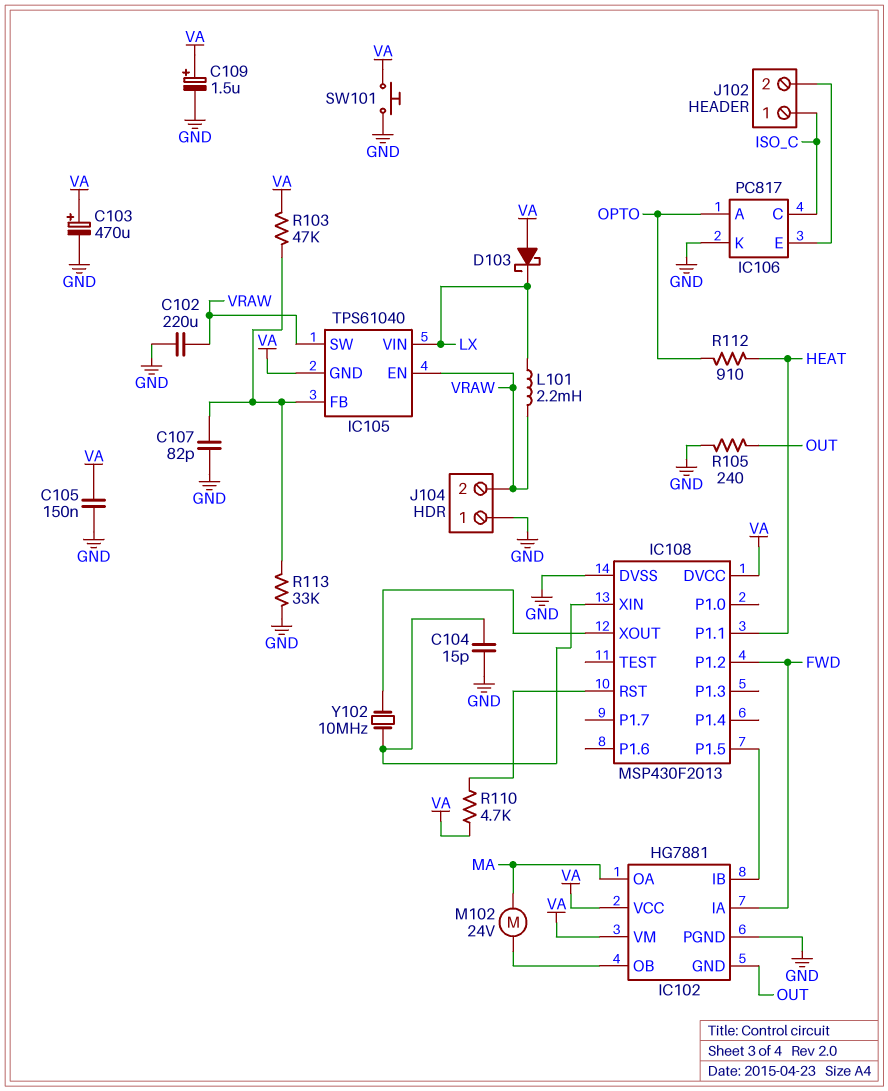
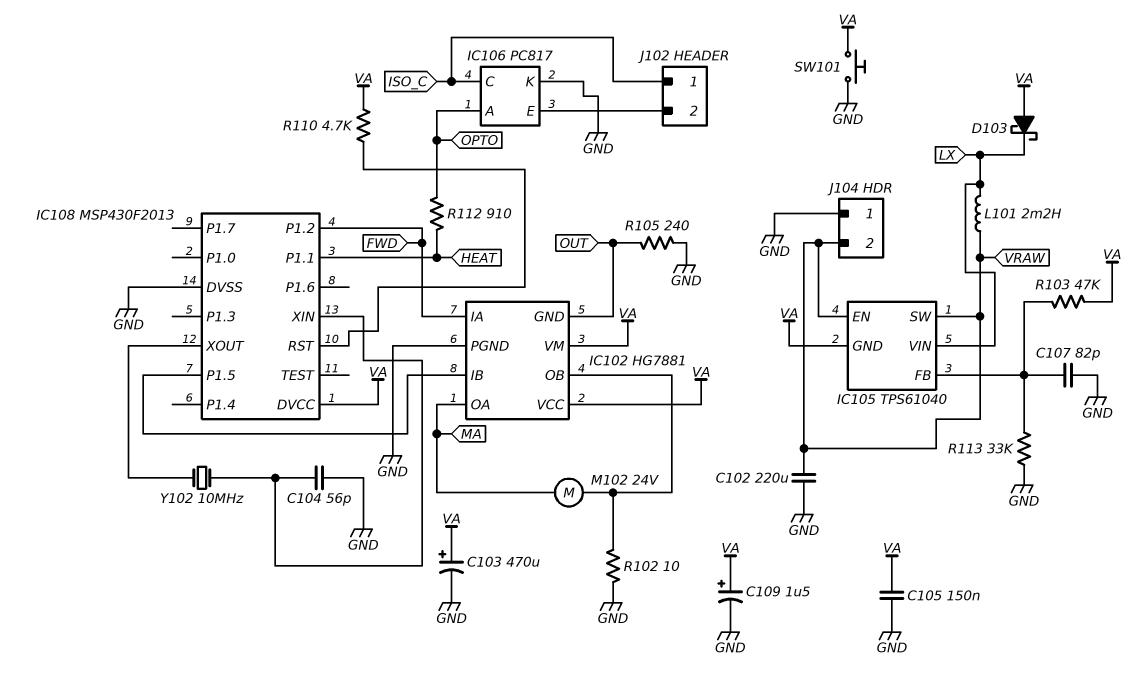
C104: 15pF (GND, IC108/XIN) -> 56pF (GND, IC108/XIN)
R102: none -> 10 (GND, IC102/OB)

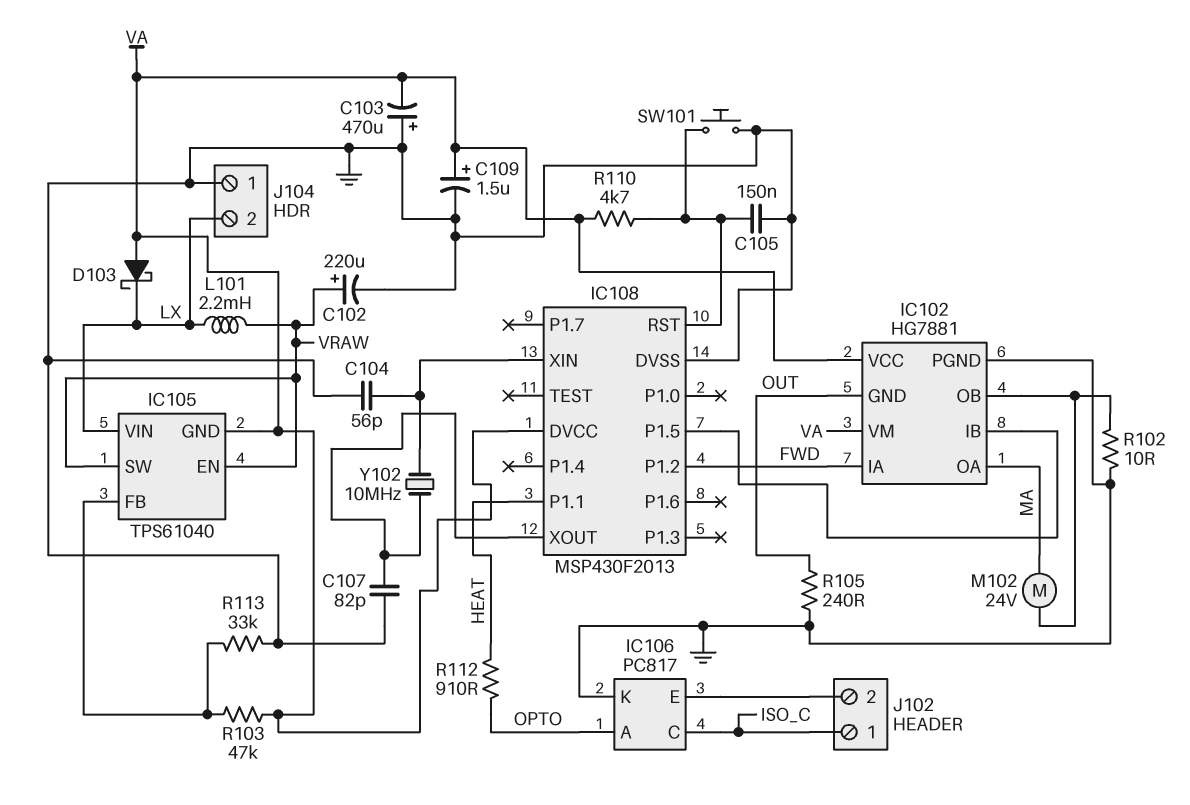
C102: 220uF (GND, VRAW) -> 220uF (plus VRAW, minus GND)
C103: 470uF (plus VA, minus GND) -> 470uF (plus GND, minus VA)
C105: 150nF (GND, VA) -> 150nF (GND, IC108/RST)
C107: 82pF (GND, IC105/FB) -> 82pF (GND, IC108/XOUT)
J104 pin 2: VRAW -> LX
SW101: button (GND, VA) -> button (GND, IC108/RST)

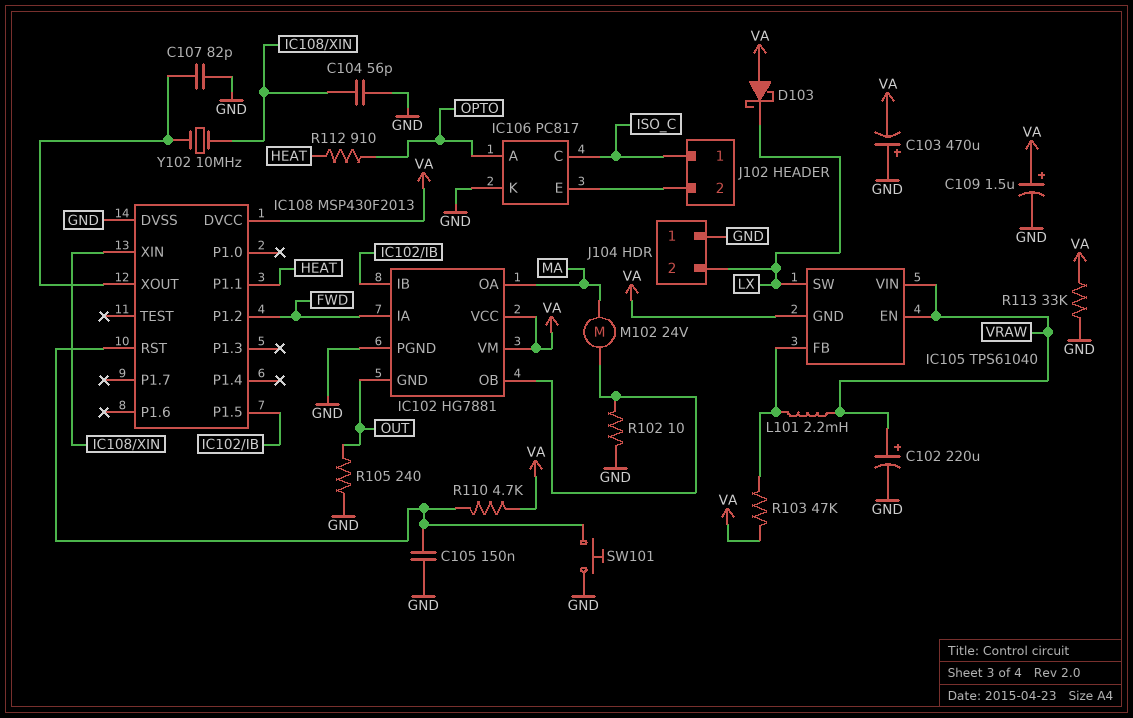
IC105 pin SW: VRAW -> LX
IC105 pin VIN: LX -> VRAW
L101: 2.2mH (LX, VRAW) -> 2.2mH (IC105/FB, VRAW)
R113: 33k (GND, IC105/FB) -> 33k (GND, VA)

